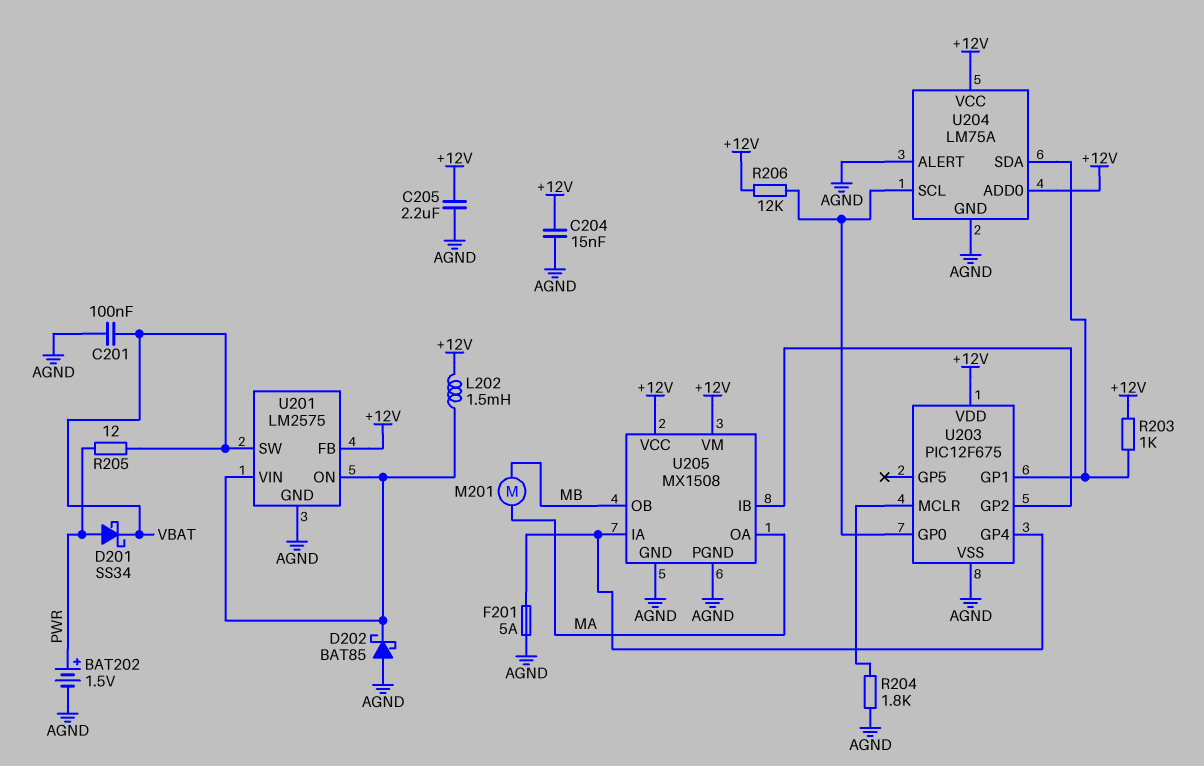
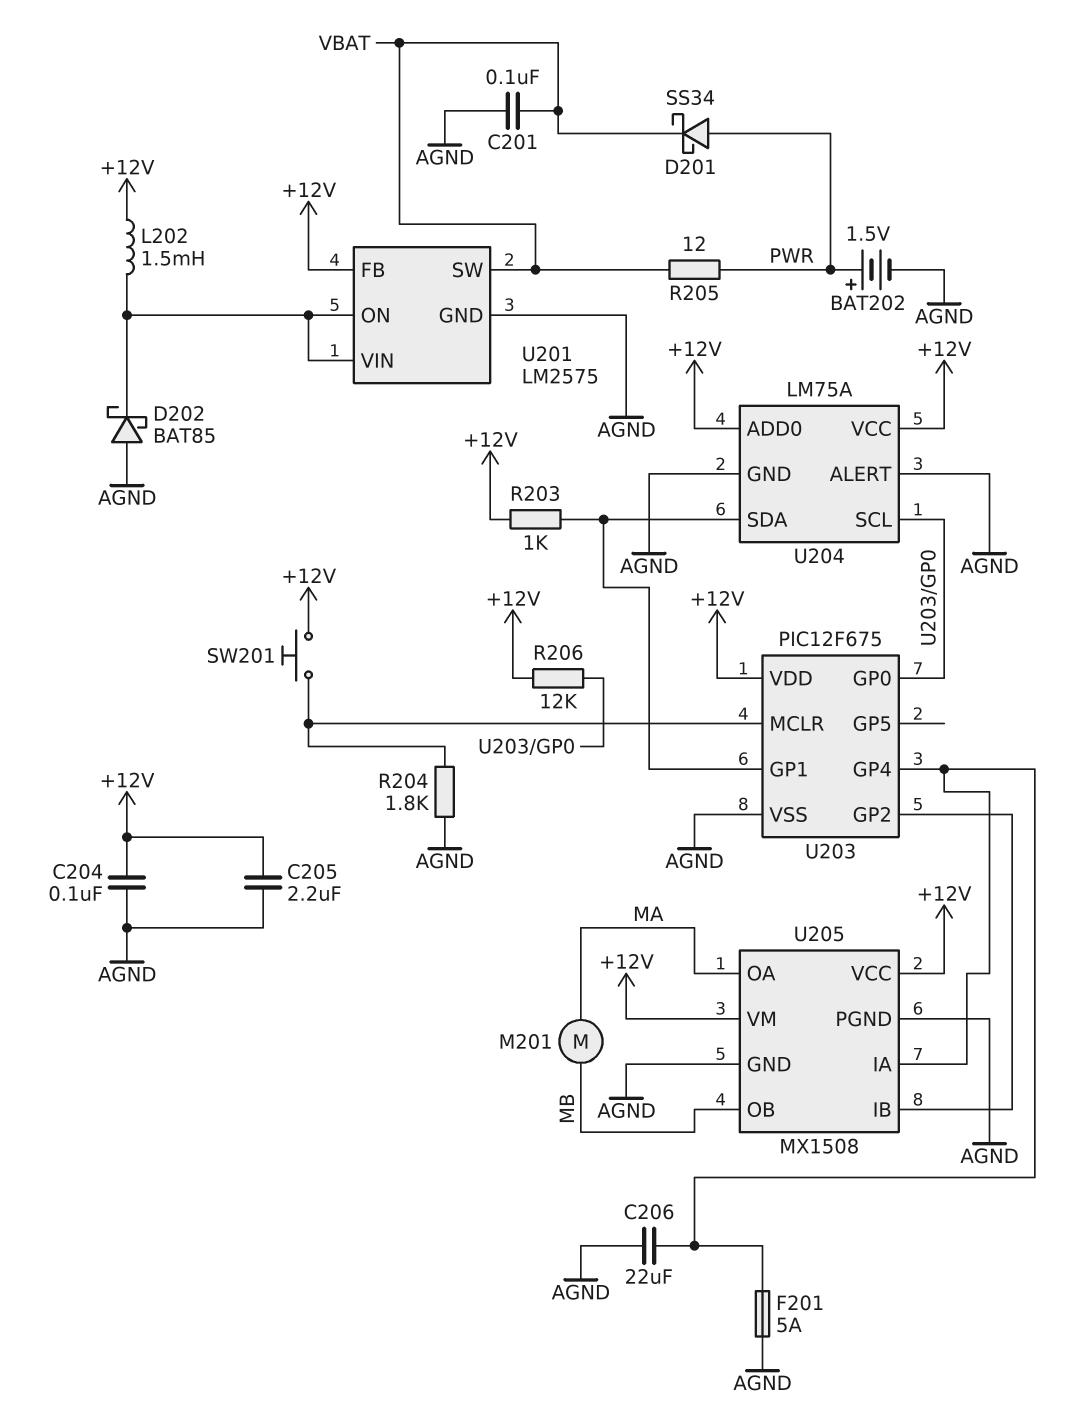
C204: 15nF (+12V, AGND) -> 100nF (+12V, AGND)
C206: none -> 22uF (AGND, U203/GP4)
SW201: none -> button (+12V, U203/MCLR)

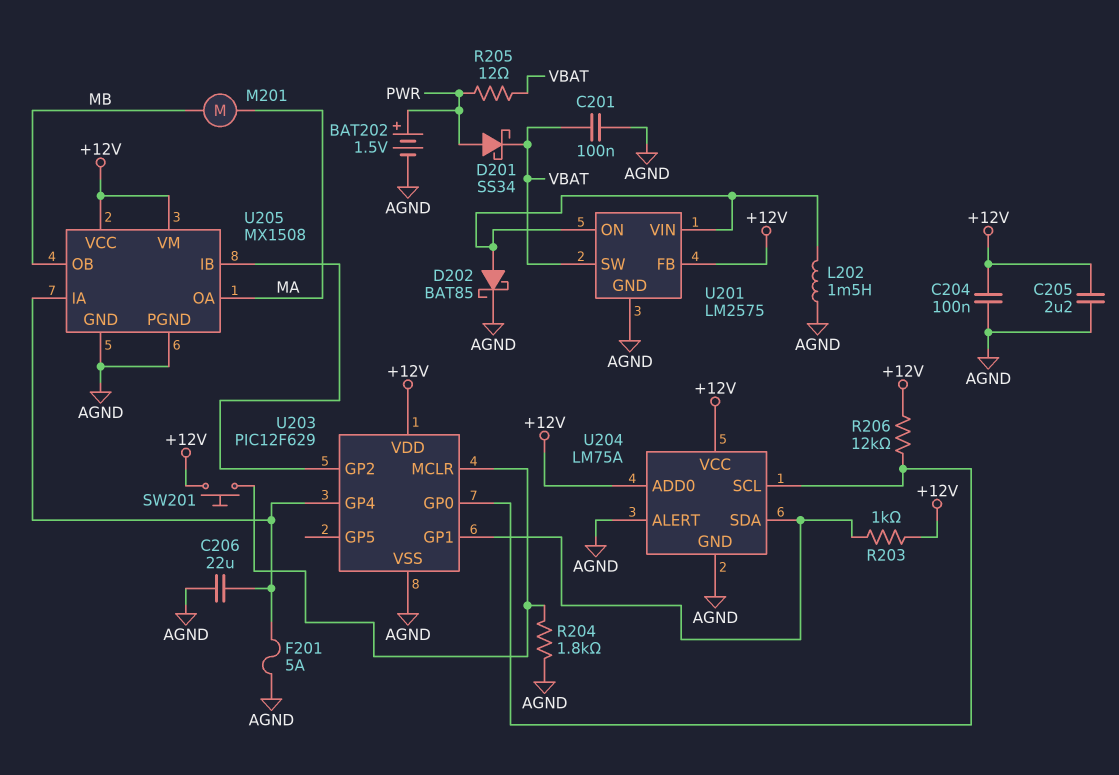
D202: schottky BAT85 (A AGND, K U201/ON) -> schottky BAT85 (A U201/ON, K AGND)
L202: 1.5mH (+12V, U201/ON) -> 1.5mH (AGND, U201/ON)
U203: PIC12F675 -> PIC12F629

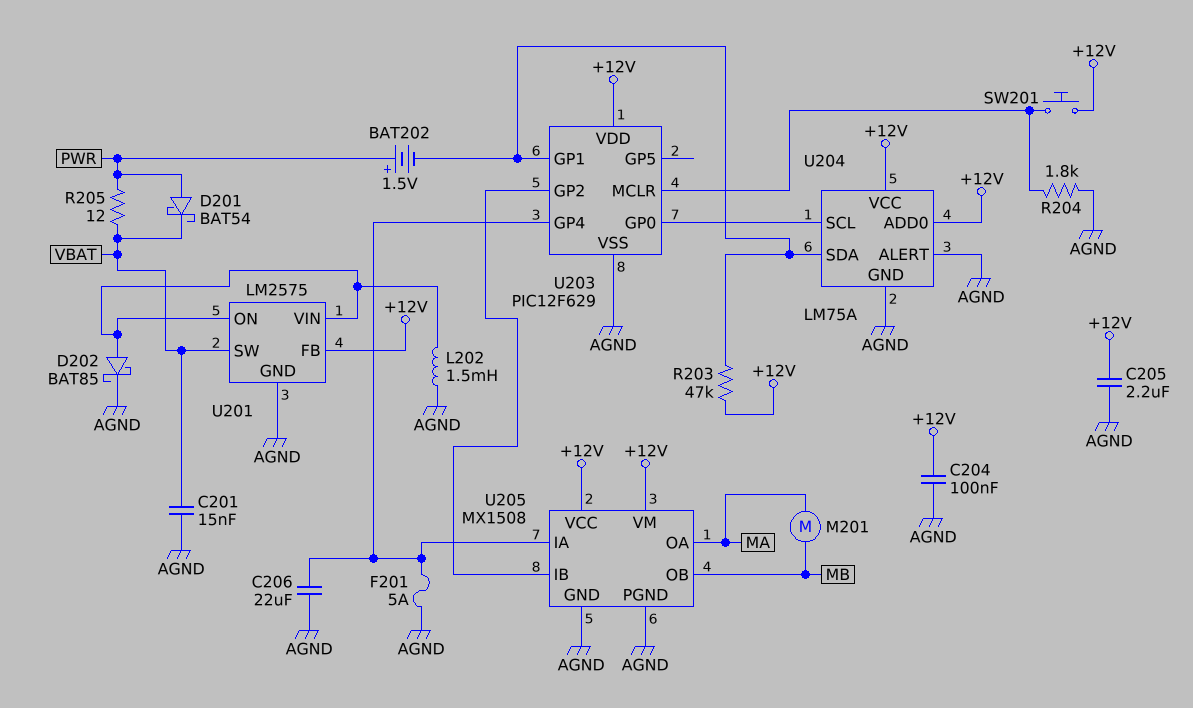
BAT202: 1.5V (plus PWR, minus AGND) -> 1.5V (plus PWR, minus U203/GP1)
C201: 100nF (AGND, VBAT) -> 15nF (AGND, VBAT)
D201: schottky SS34 (A PWR, K VBAT) -> schottky BAT54 (A PWR, K VBAT)
R203: 1k (+12V, U203/GP1) -> 47k (+12V, U203/GP1)
R206: 12k (+12V, U203/GP0) -> none

